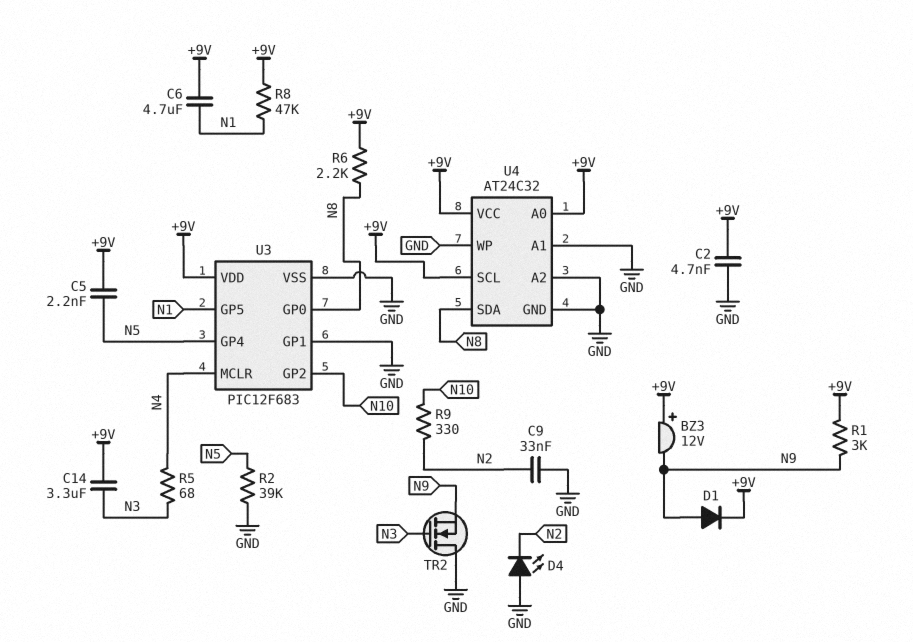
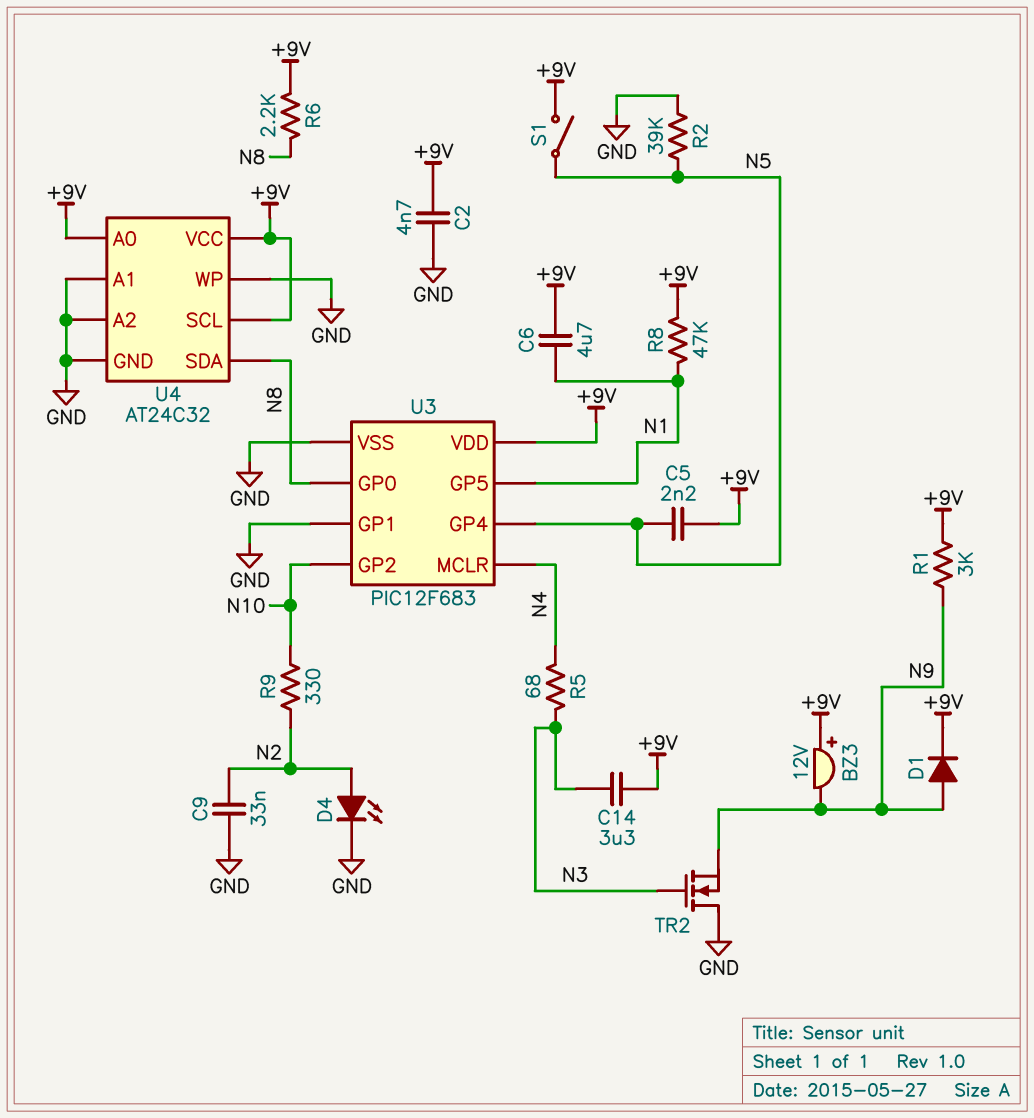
D4: LED (A GND, K N2) -> LED (A N2, K GND)
S1: none -> switch (+9V, N5)

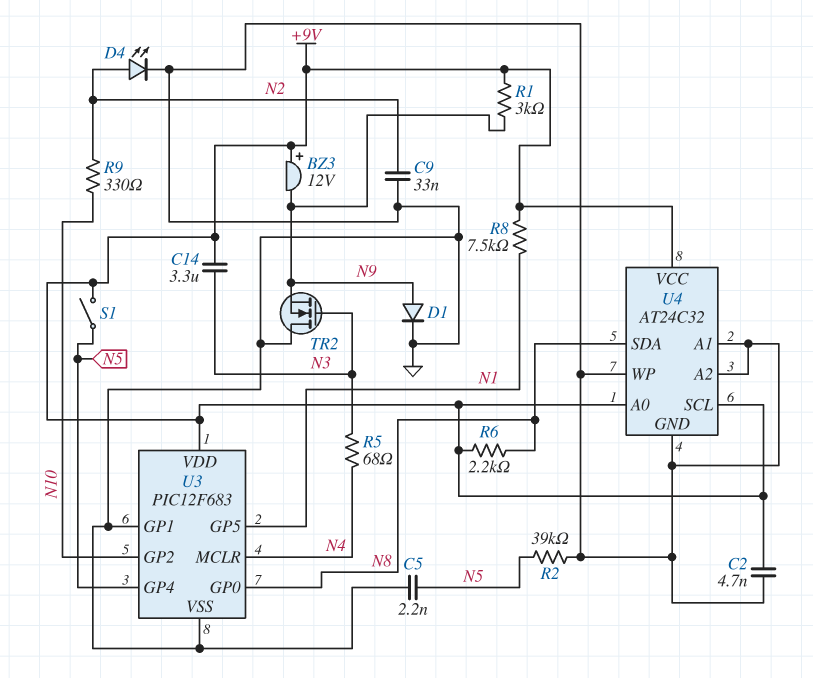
C5: 2.2nF (+9V, N5) -> 2.2nF (GND, N5)
C6: 4.7uF (+9V, N1) -> none
D1: diode (A N9, K +9V) -> diode (A N9, K GND)
R8: 47k (+9V, N1) -> 7.5k (+9V, N1)

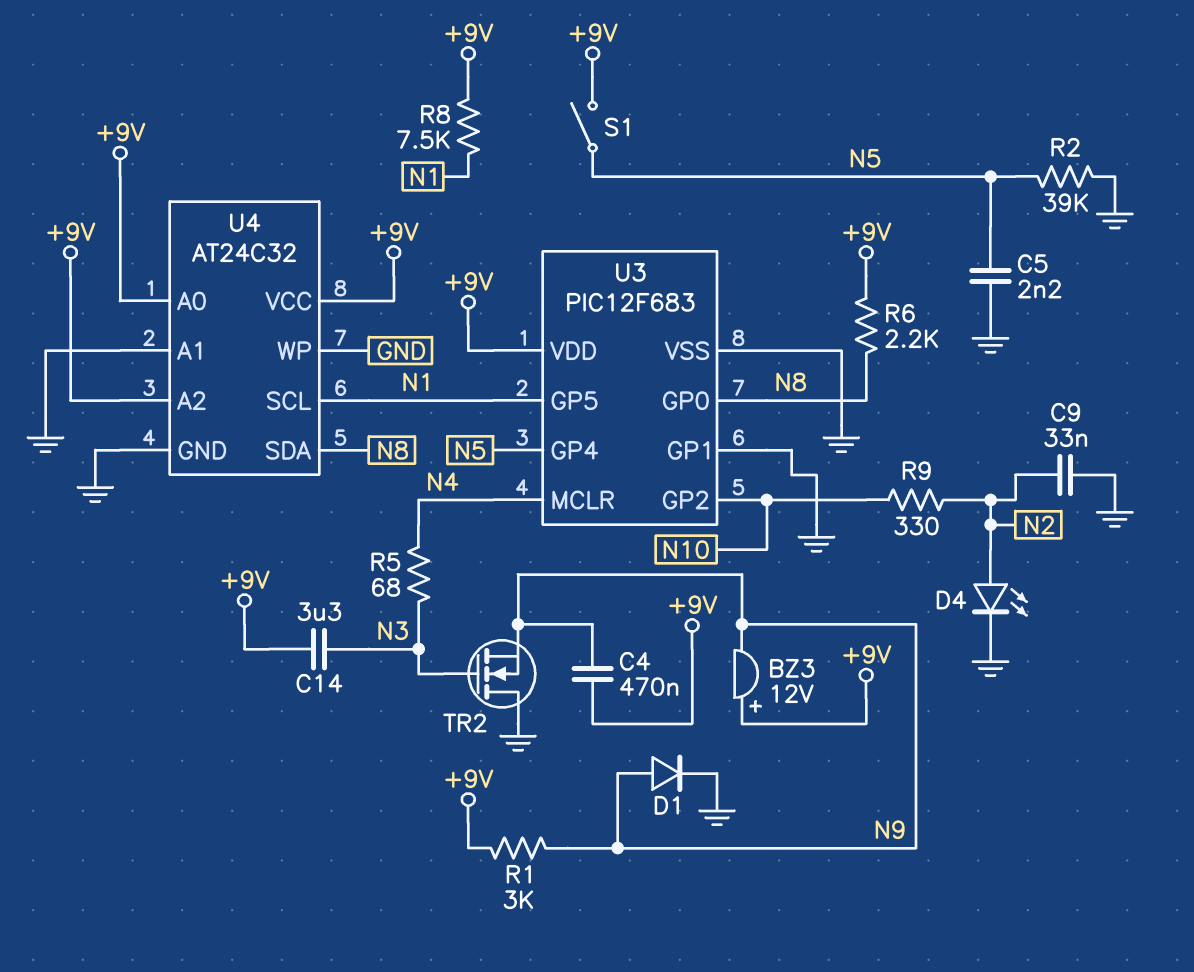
C2: 4.7nF (+9V, GND) -> none
C4: none -> 470nF (+9V, N9)
U4 pin A2: GND -> +9V
U4 pin SCL: +9V -> N1

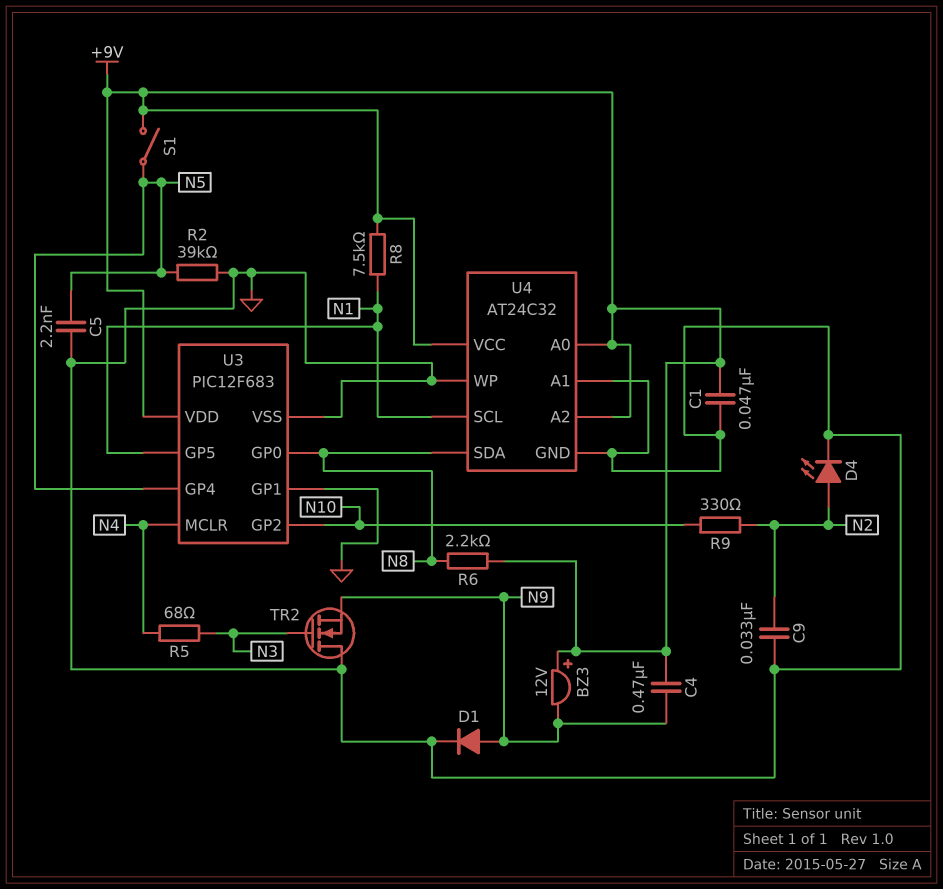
C1: none -> 47nF (+9V, GND)
C14: 3.3uF (+9V, N3) -> none
R1: 3k (+9V, N9) -> none

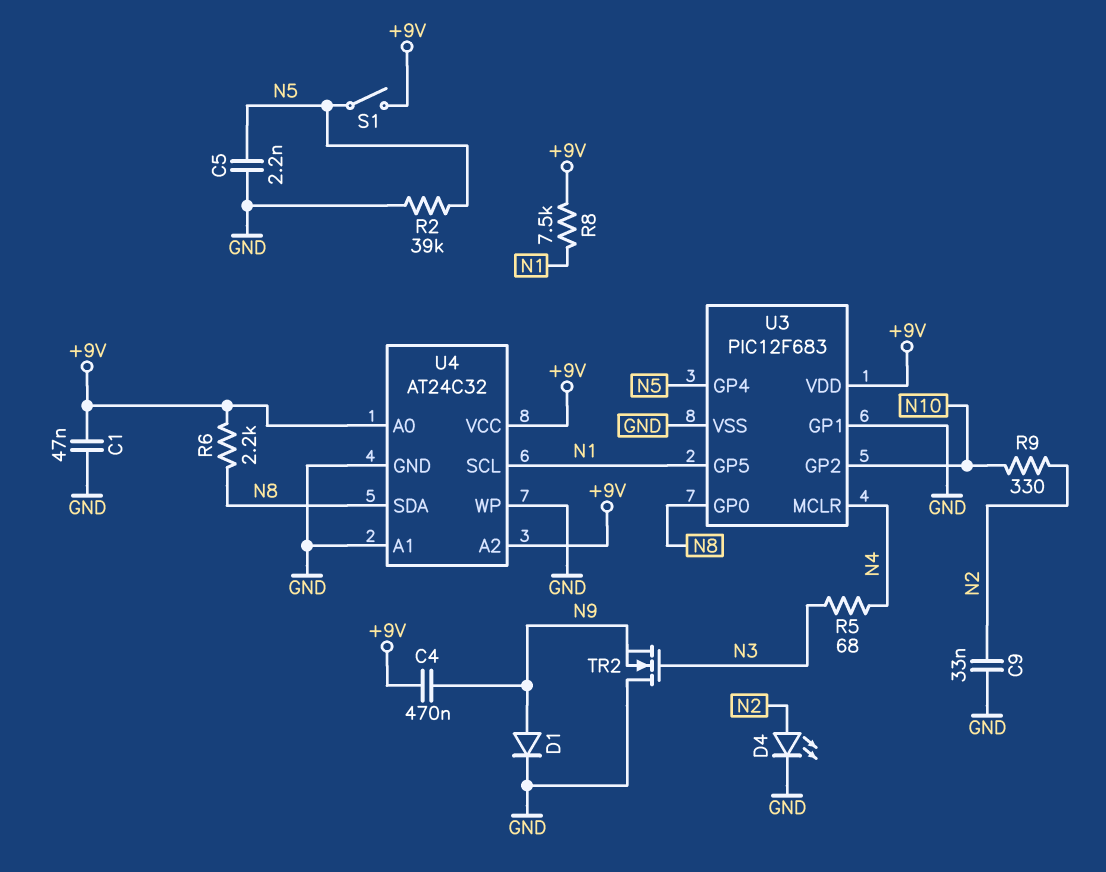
BZ3: buzzer 12V (plus +9V, minus N9) -> none

